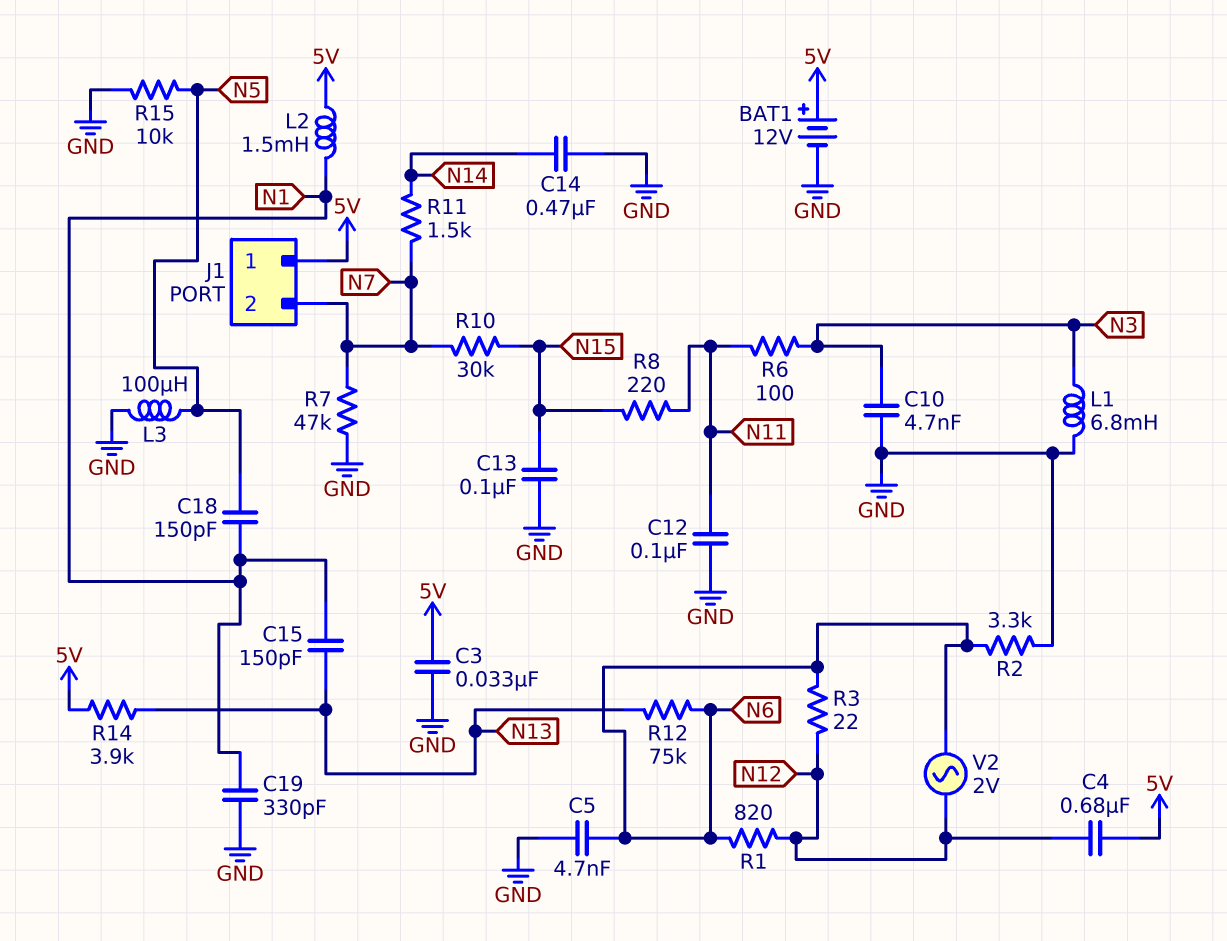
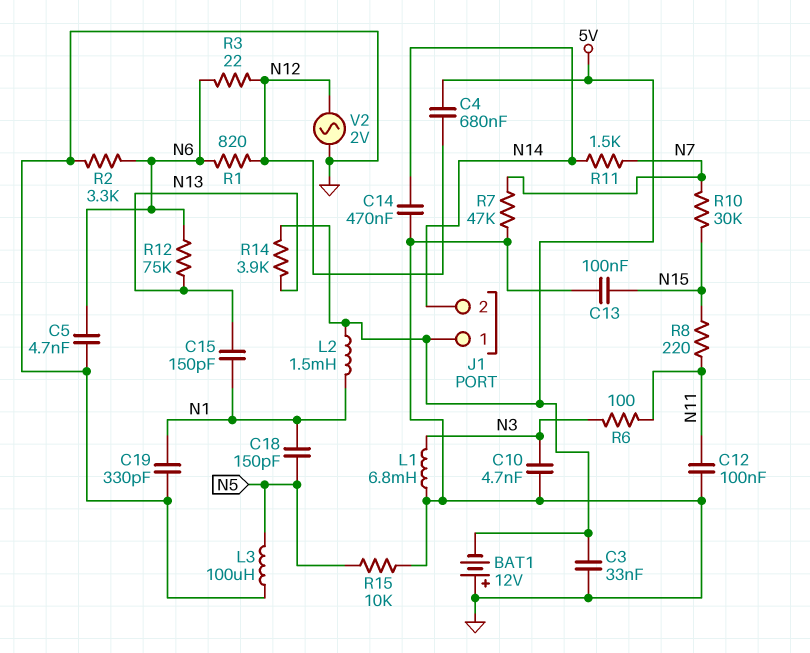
BAT1: 12V (plus 5V, minus GND) -> 12V (plus GND, minus 5V)
J1 pin 2: N7 -> N14
V2: AC 2V (N6, N12) -> AC 2V (GND, N12)

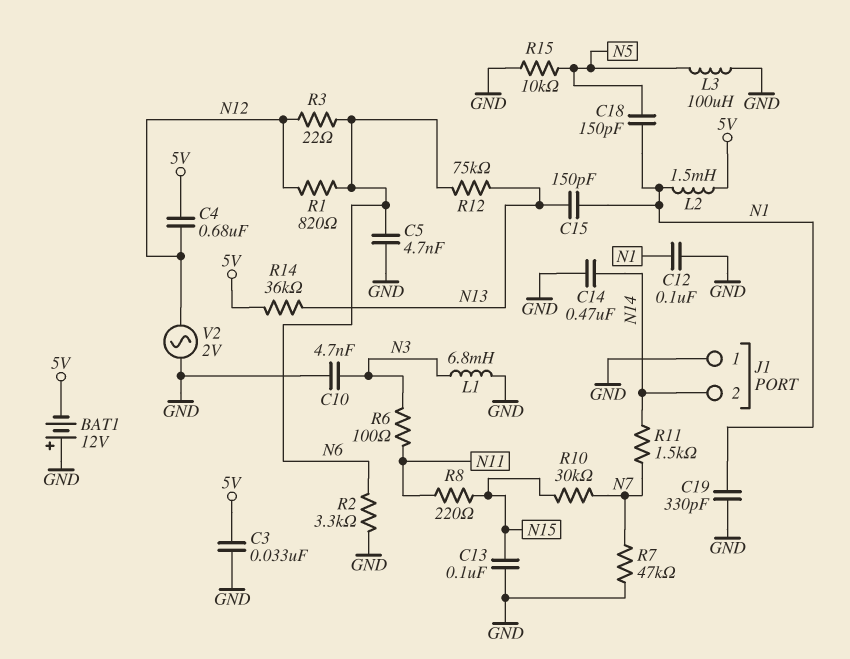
C12: 100nF (GND, N11) -> 100nF (GND, N1)
J1 pin 1: 5V -> GND
R14: 3.9k (5V, N13) -> 36k (5V, N13)

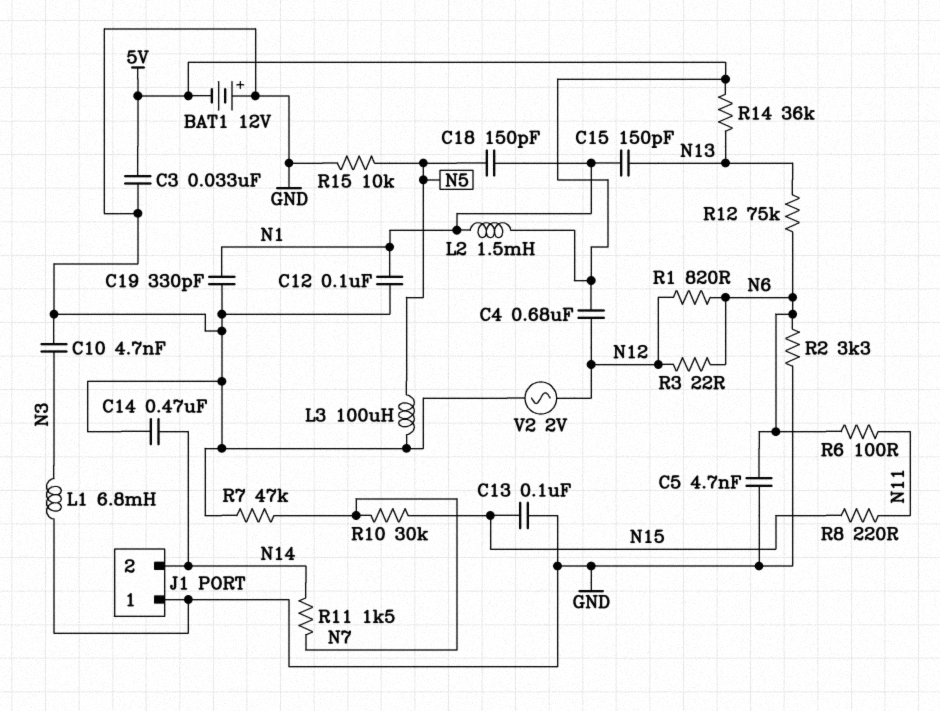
R6: 100 (N3, N11) -> 100 (N6, N11)

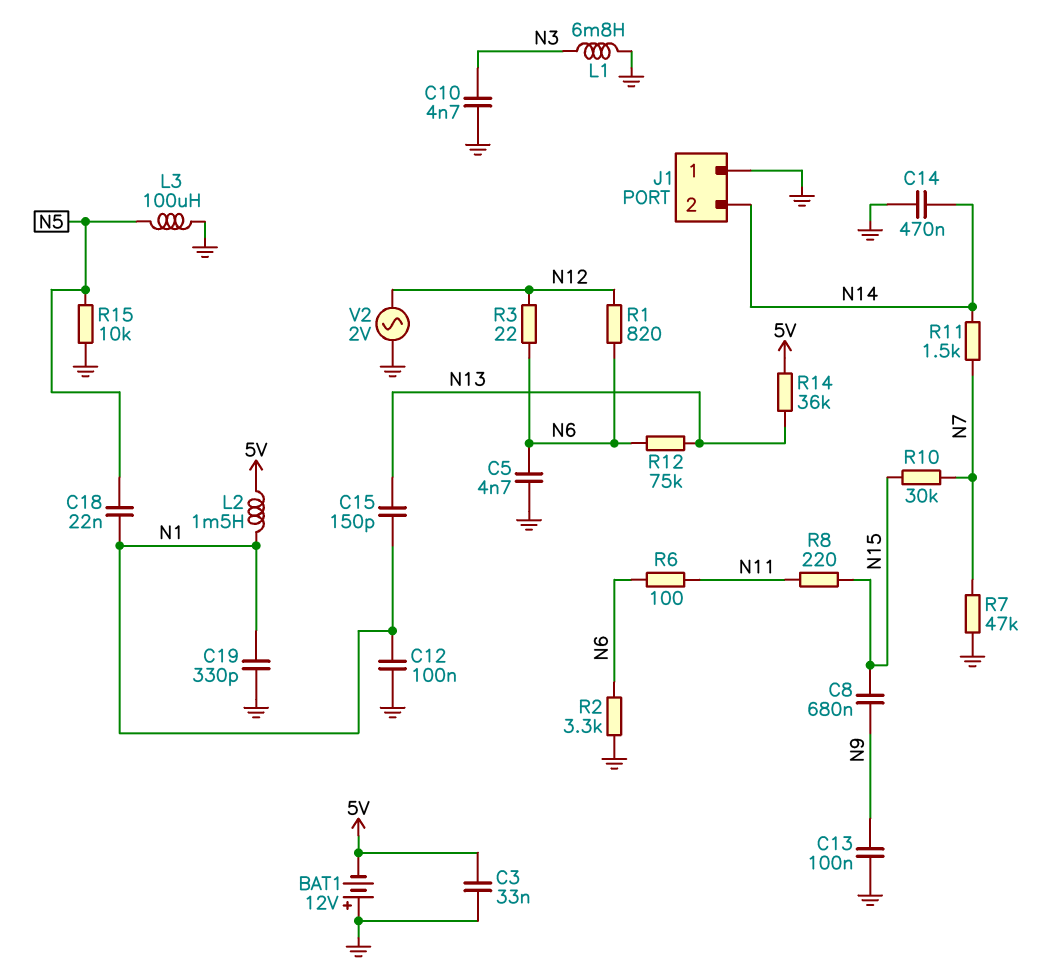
C4: 680nF (5V, N12) -> none
C8: none -> 680nF (N9, N15)
C13: 100nF (GND, N15) -> 100nF (GND, N9)
C18: 150pF (N1, N5) -> 22nF (N1, N5)

